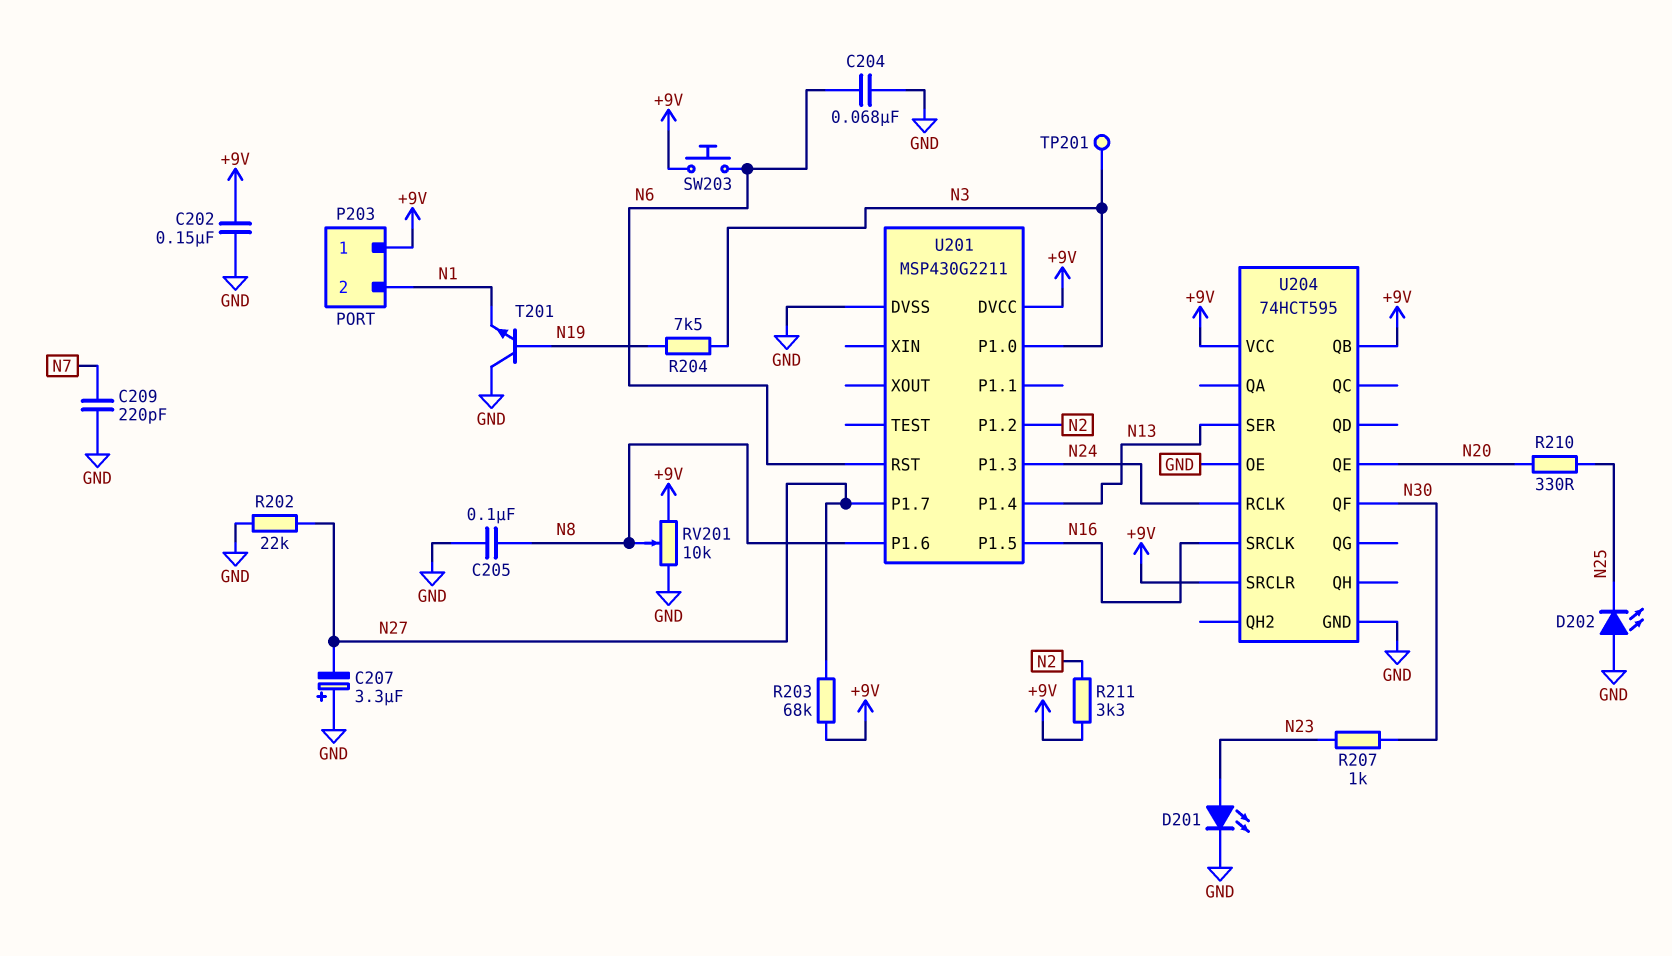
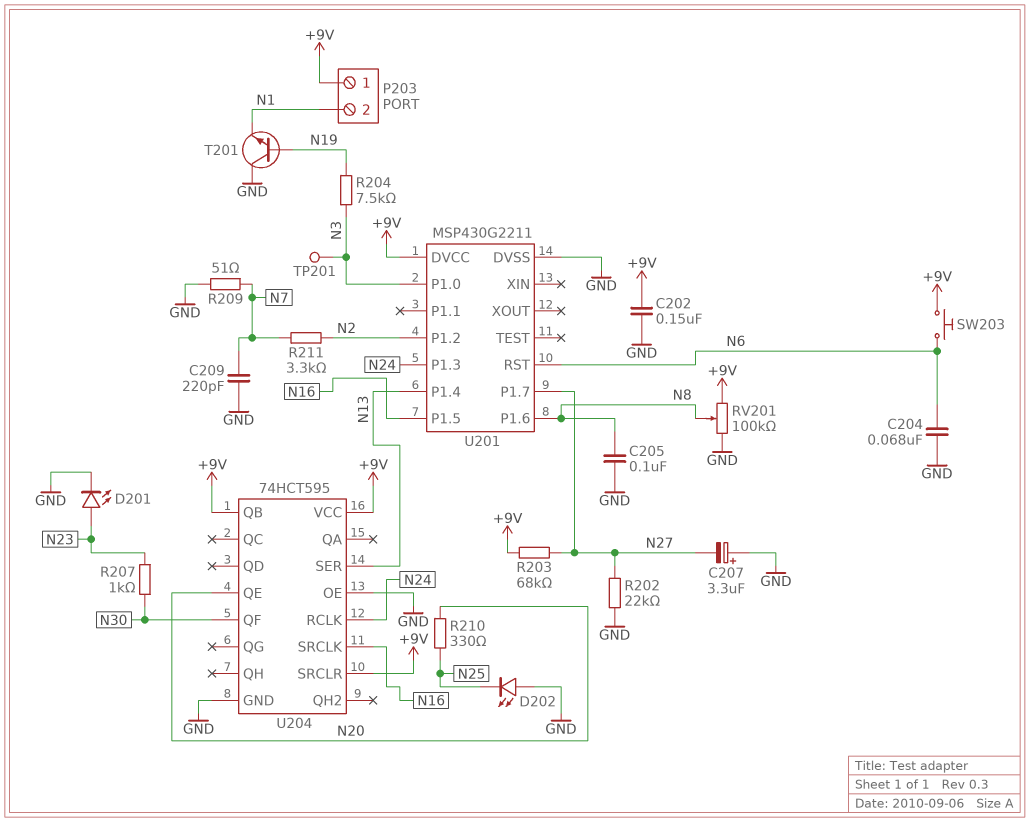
R209: none -> 51 (GND, N7)
R211: 3.3k (+9V, N2) -> 3.3k (N2, N7)
RV201: 10k (+9V, GND, wiper N8) -> 100k (+9V, GND, wiper N8)

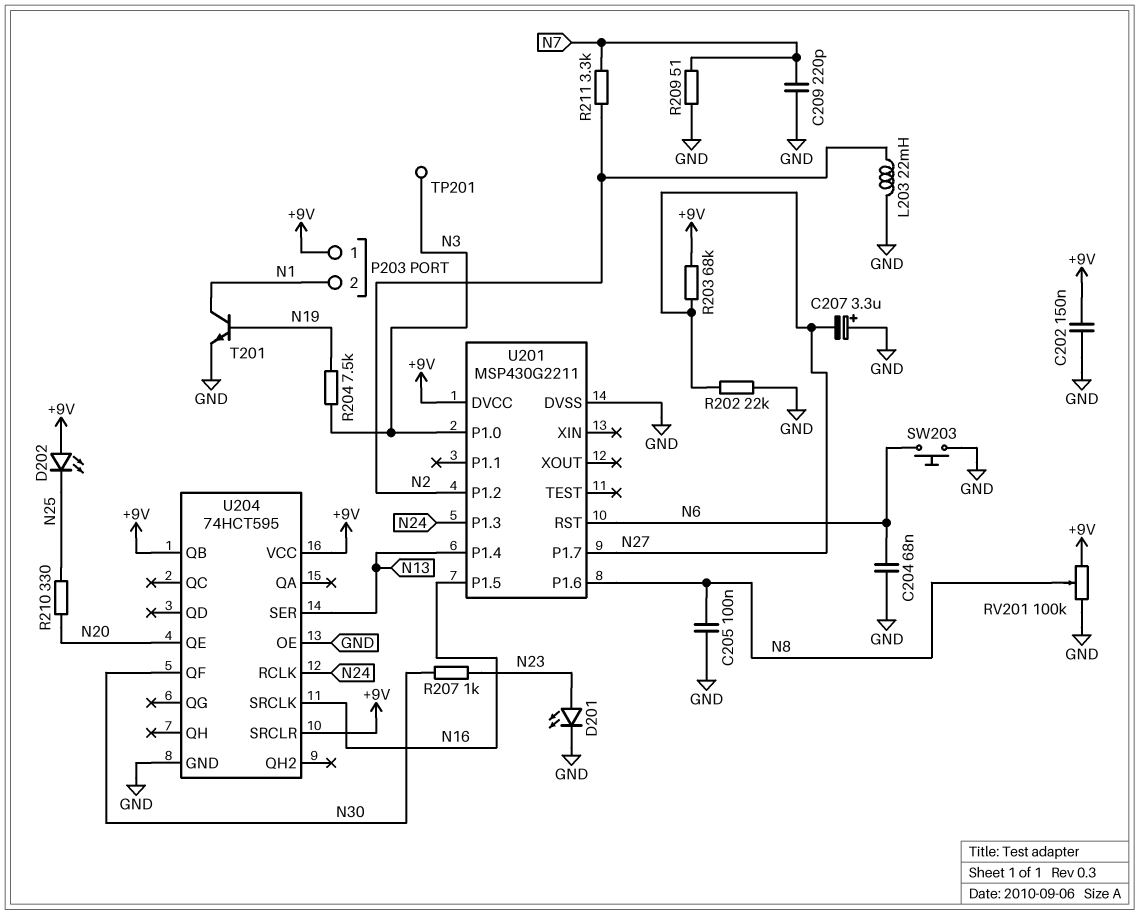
D202: LED (A GND, K N25) -> LED (A +9V, K N25)
L203: none -> 22mH (GND, N2)
SW203: button (+9V, N6) -> button (GND, N6)
T201: NPN (B N19, C GND, E N1) -> NPN (B N19, C N1, E GND)

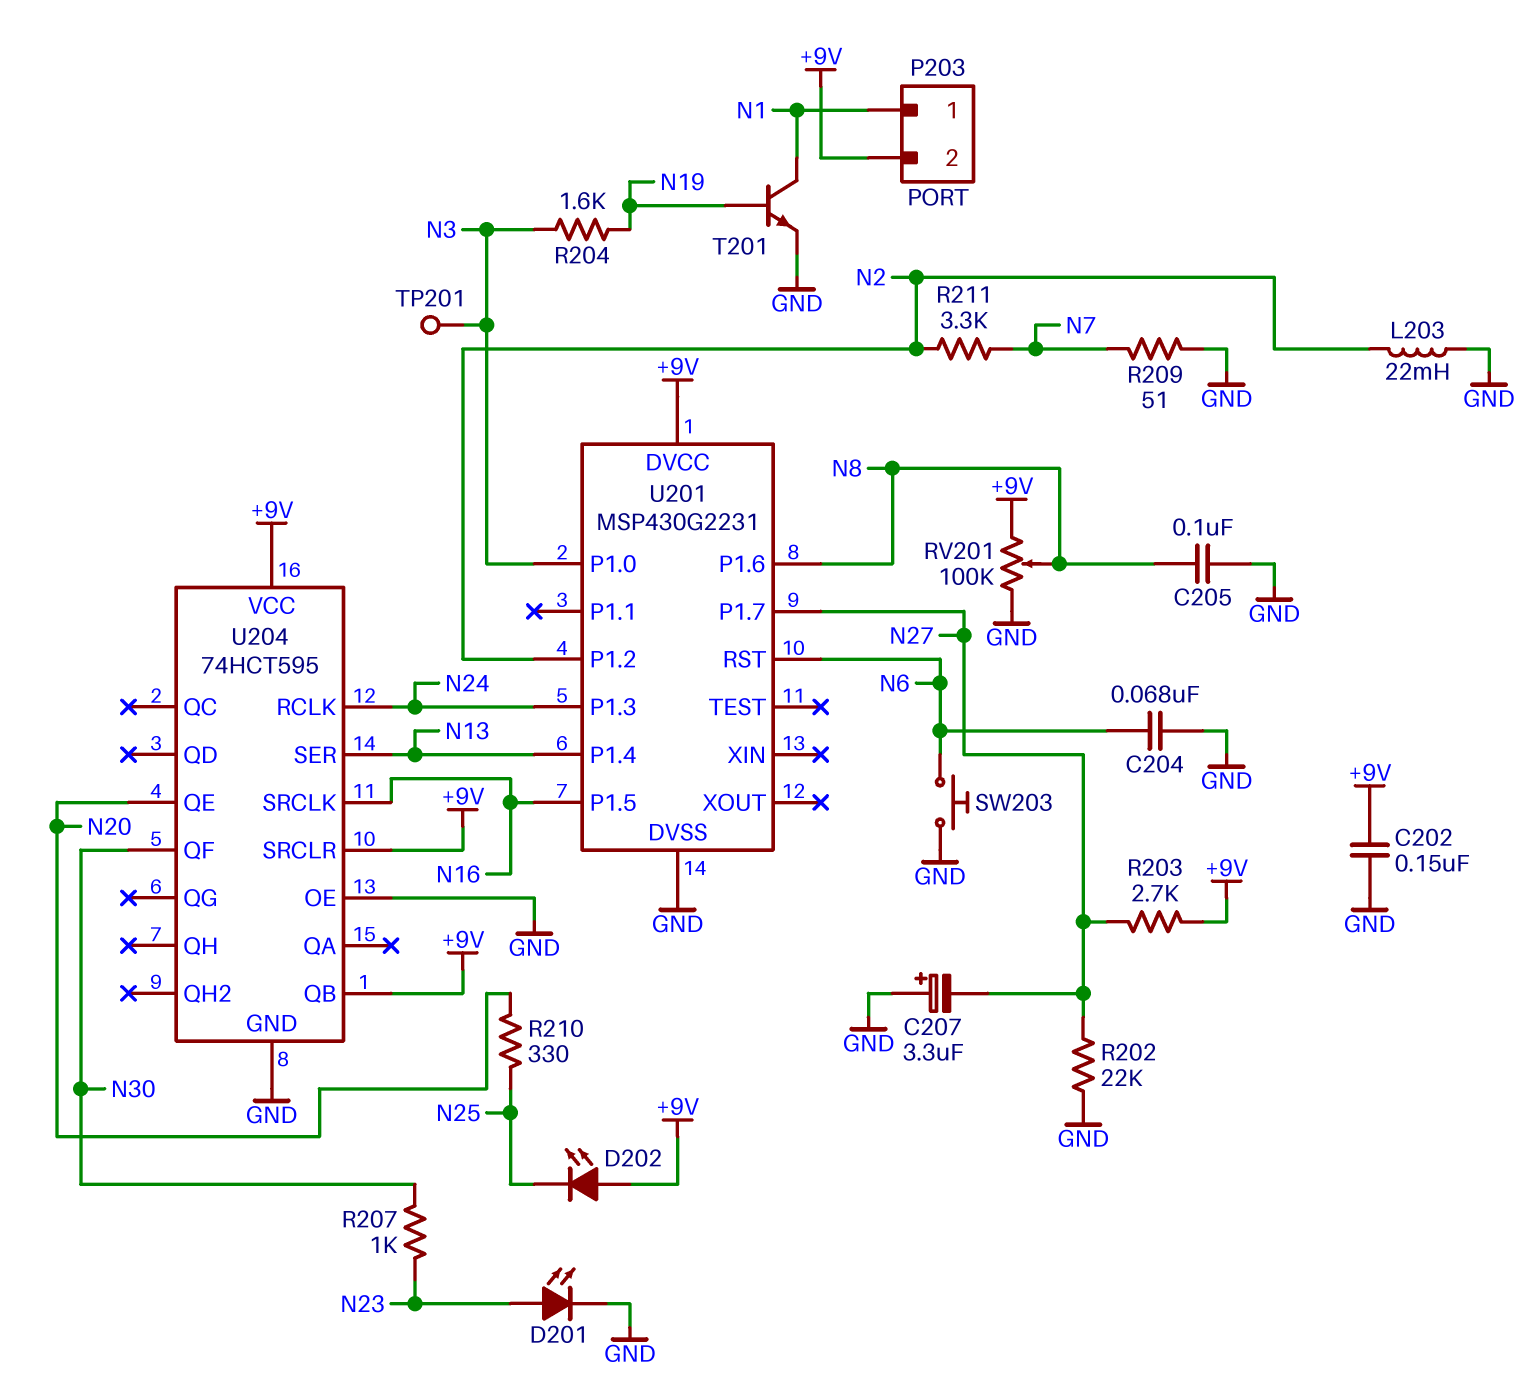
C209: 220pF (GND, N7) -> none
P203 pin 1: +9V -> N1
P203 pin 2: N1 -> +9V
R203: 68k (+9V, N27) -> 2.7k (+9V, N27)
R204: 7.5k (N3, N19) -> 1.6k (N3, N19)
U201: MSP430G2211 -> MSP430G2231

